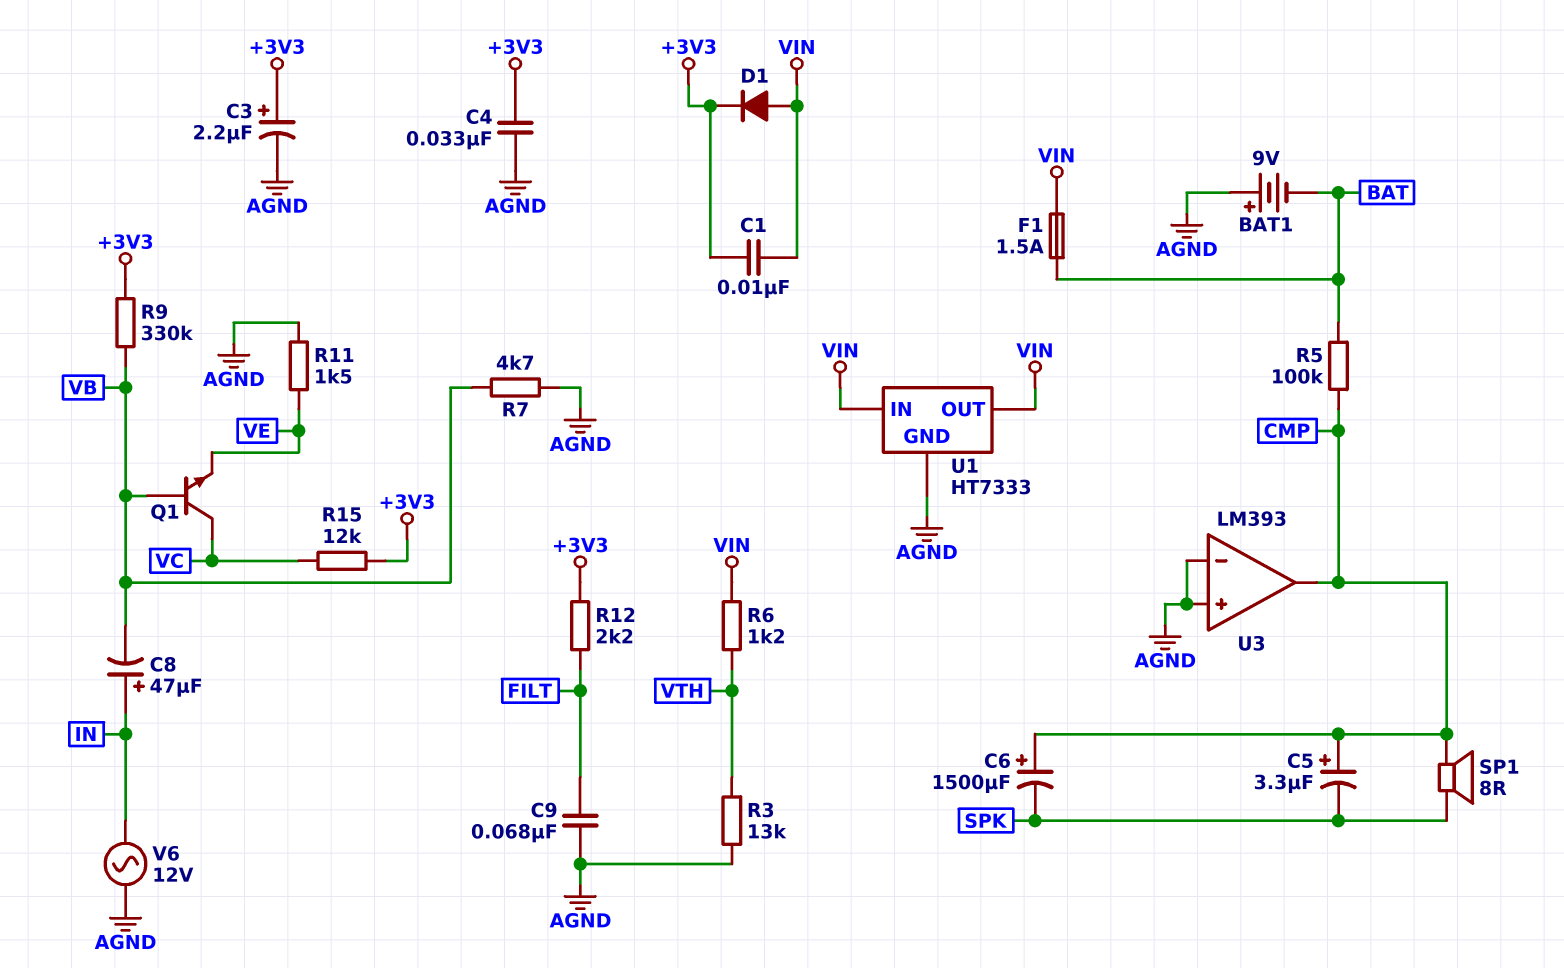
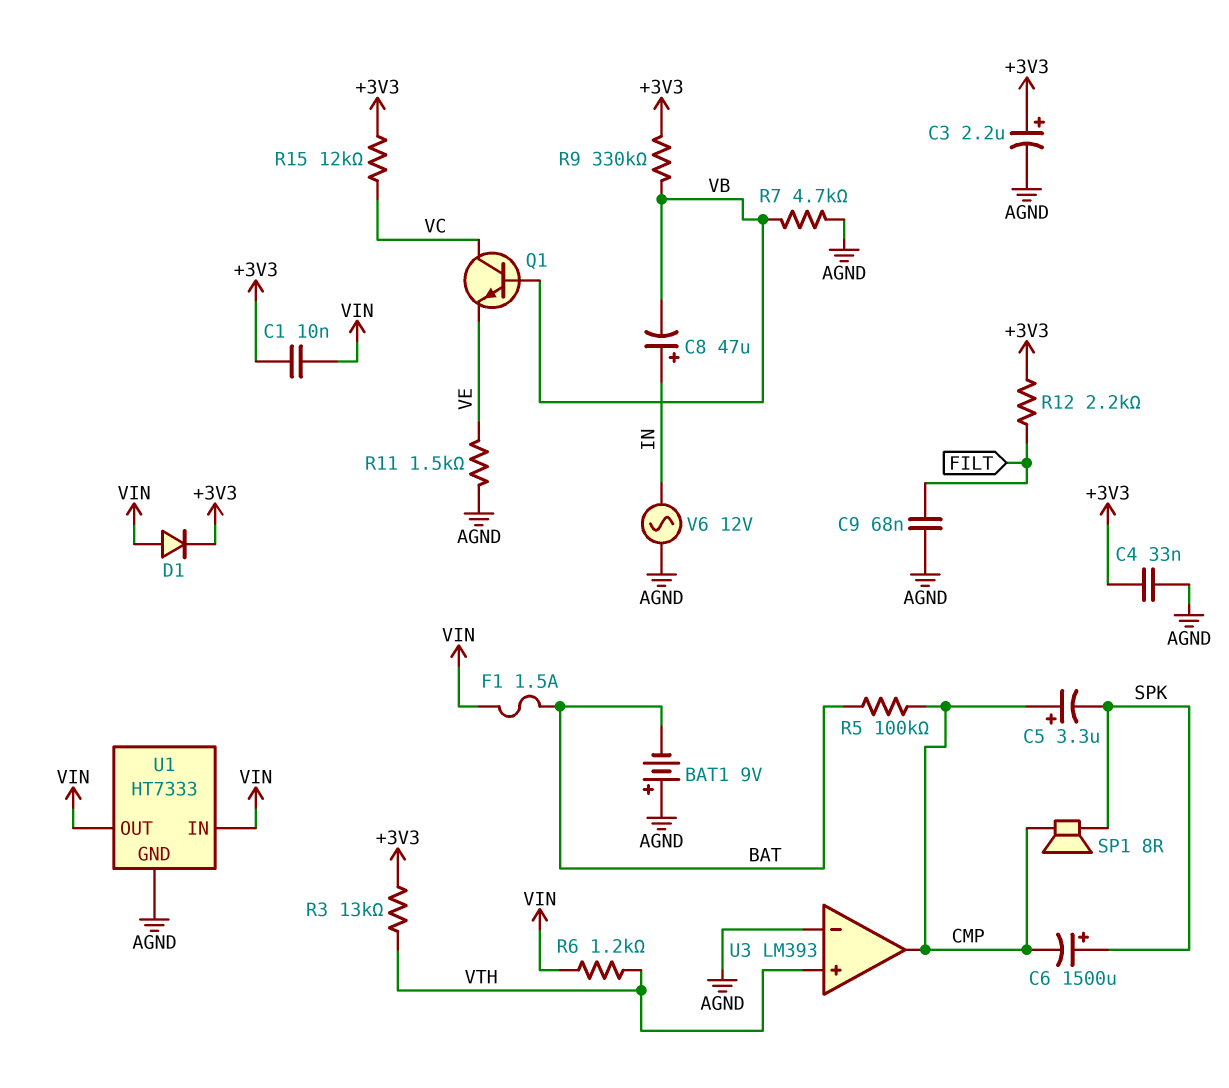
C6: 1500uF (plus CMP, minus SPK) -> 1500uF (plus SPK, minus CMP)
R3: 13k (AGND, VTH) -> 13k (+3V3, VTH)
U3 pin in+: AGND -> VTH

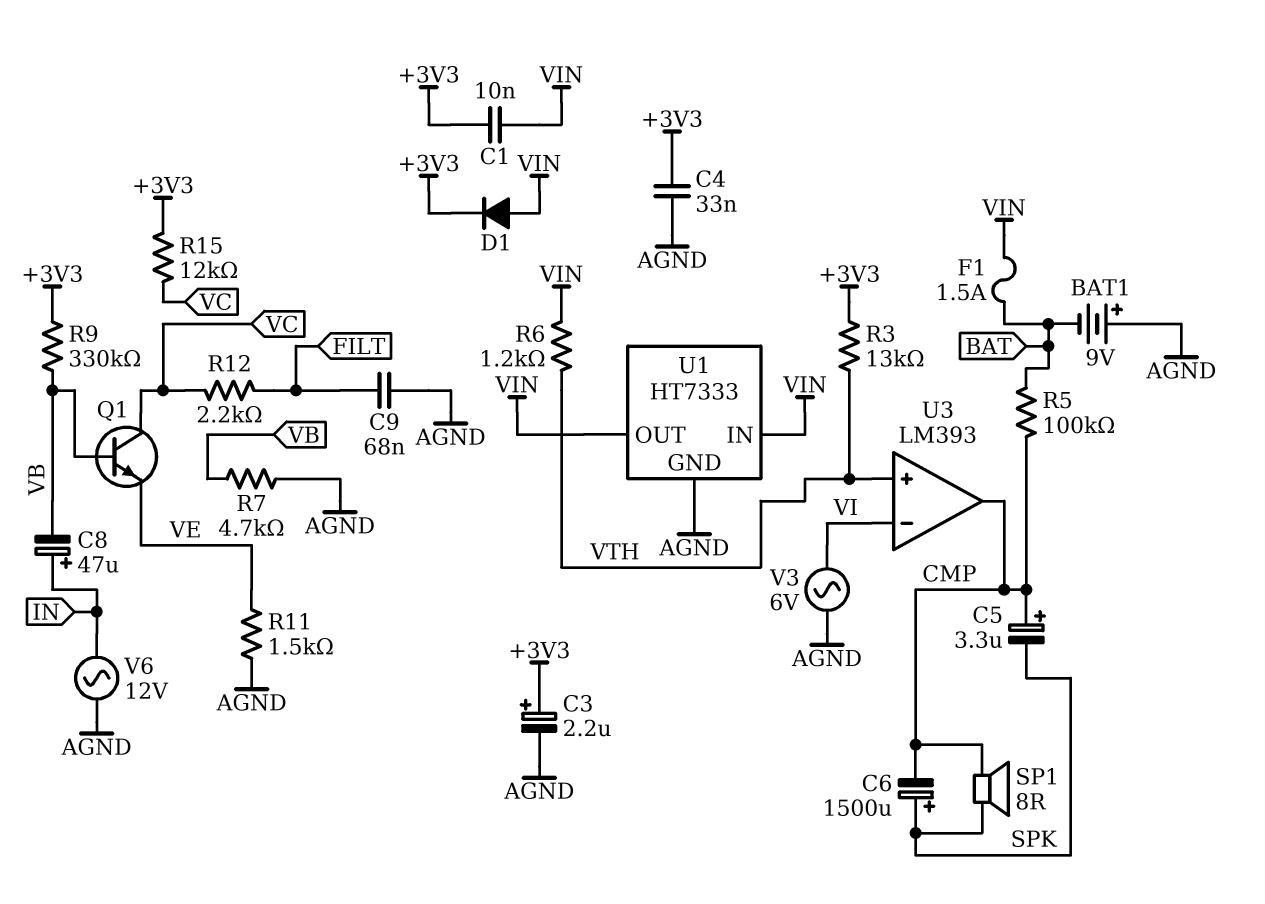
R12: 2.2k (+3V3, FILT) -> 2.2k (FILT, VC)
U3 pin in-: AGND -> VI
V3: none -> AC 6V (AGND, VI)

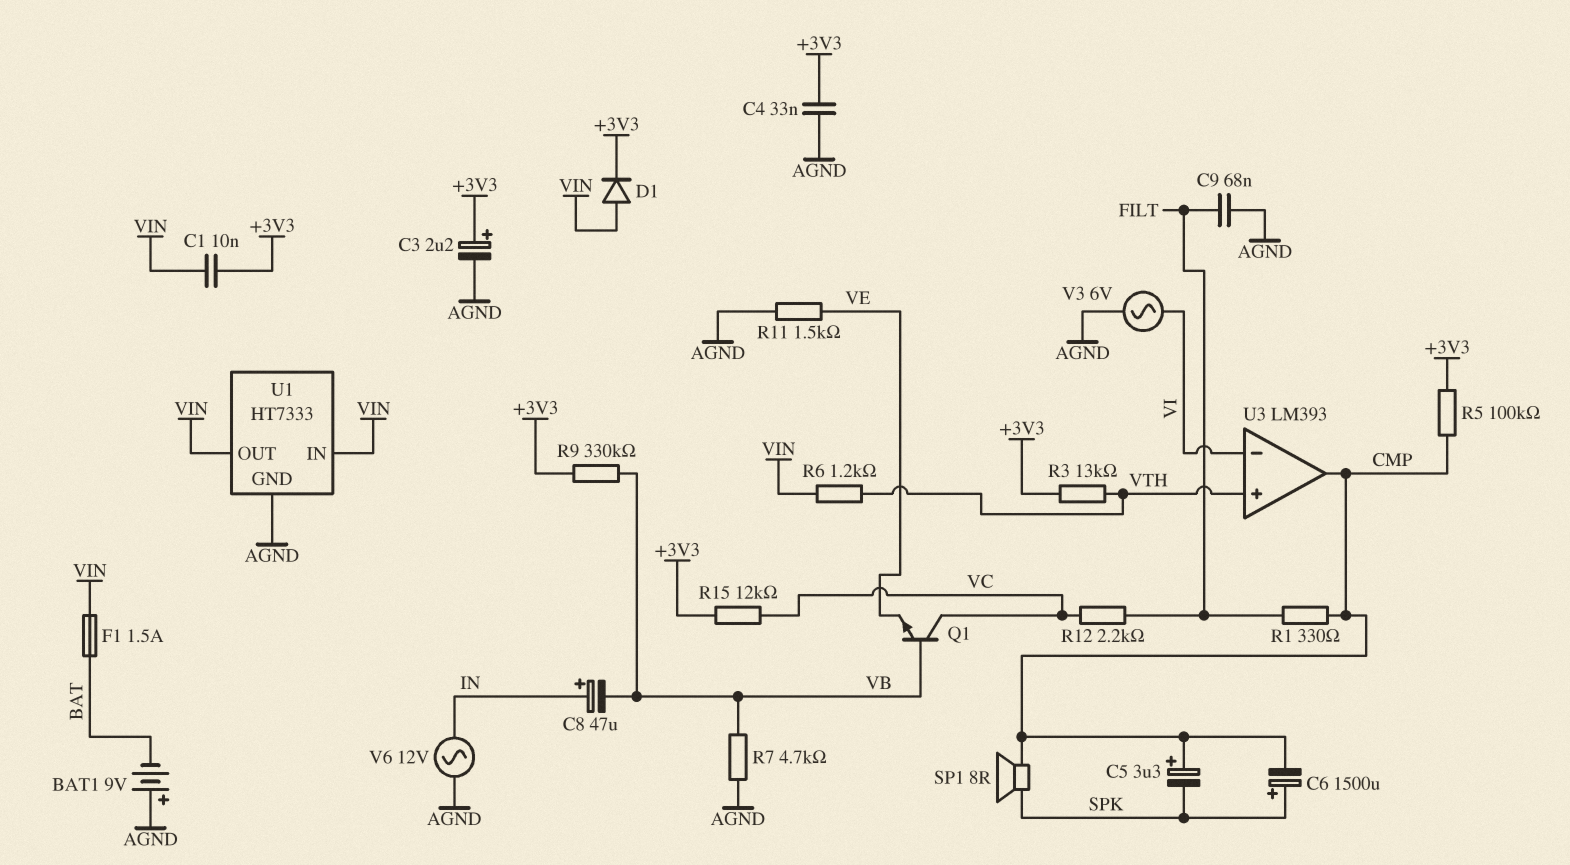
R1: none -> 330 (CMP, FILT)
R5: 100k (BAT, CMP) -> 100k (+3V3, CMP)

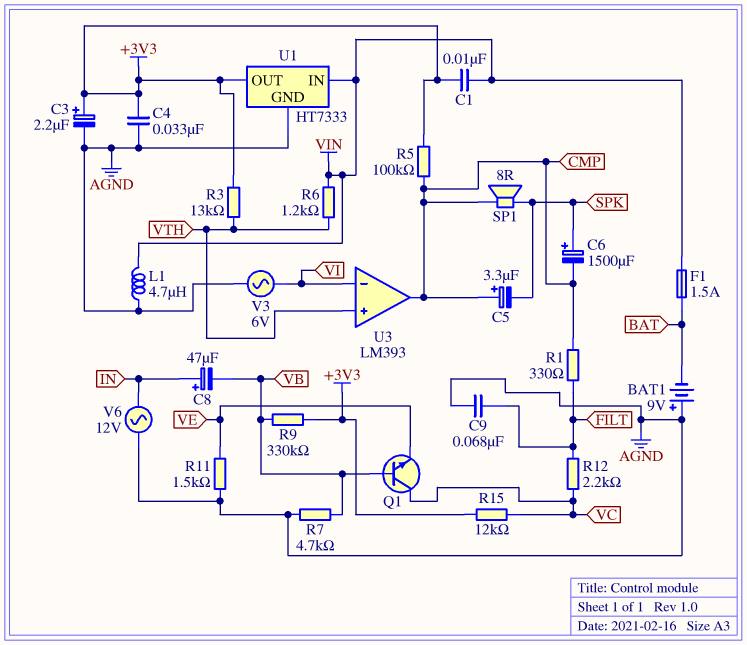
D1: diode (A VIN, K +3V3) -> none
L1: none -> 4.7uH (AGND, VIN)
U1 pin OUT: VIN -> +3V3

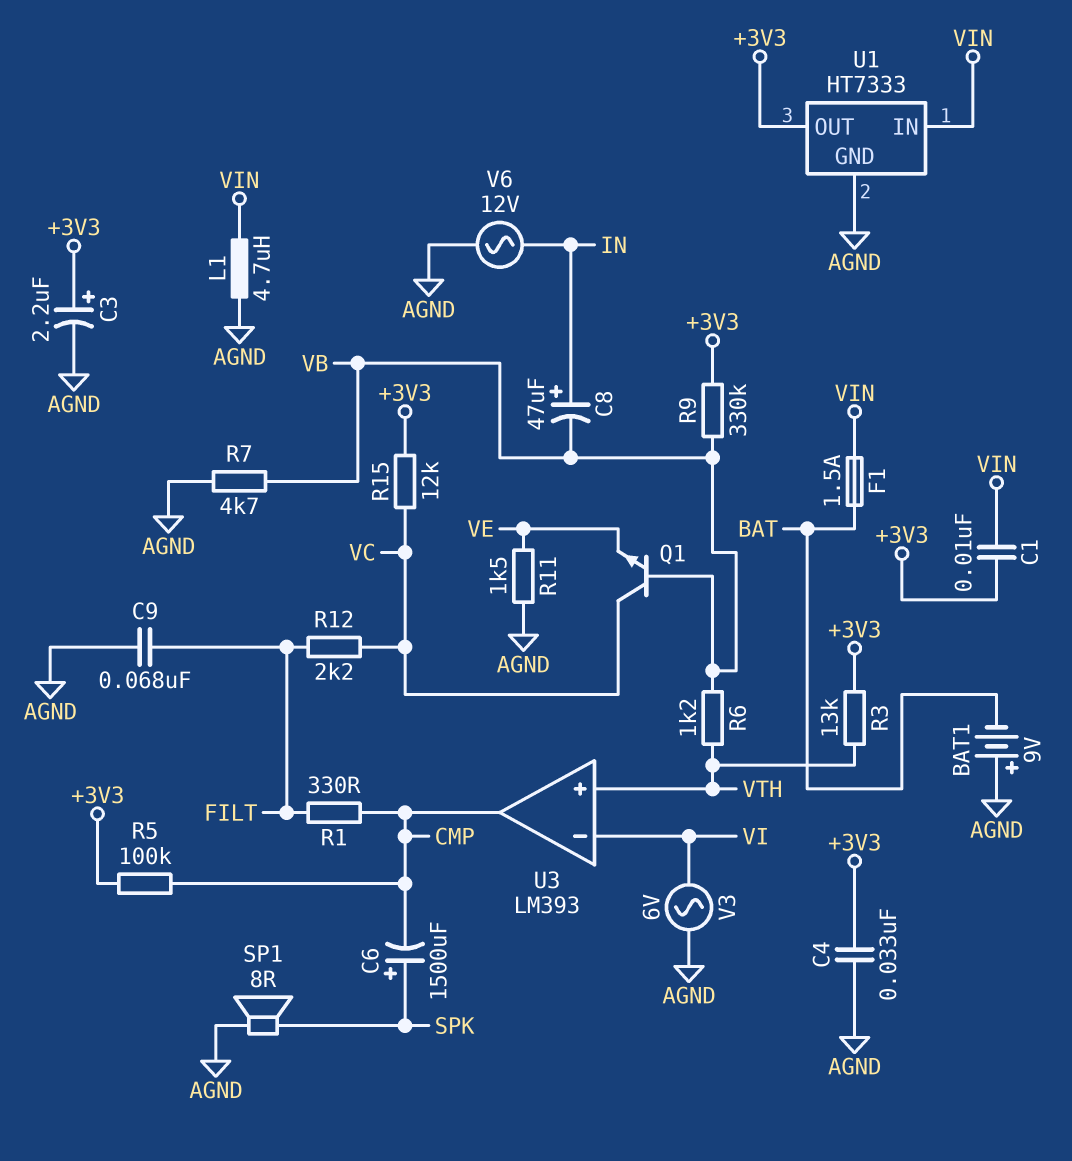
C5: 3.3uF (plus CMP, minus SPK) -> none
R6: 1.2k (VIN, VTH) -> 1.2k (VB, VTH)
SP1: speaker 8R (CMP, SPK) -> speaker 8R (AGND, SPK)

